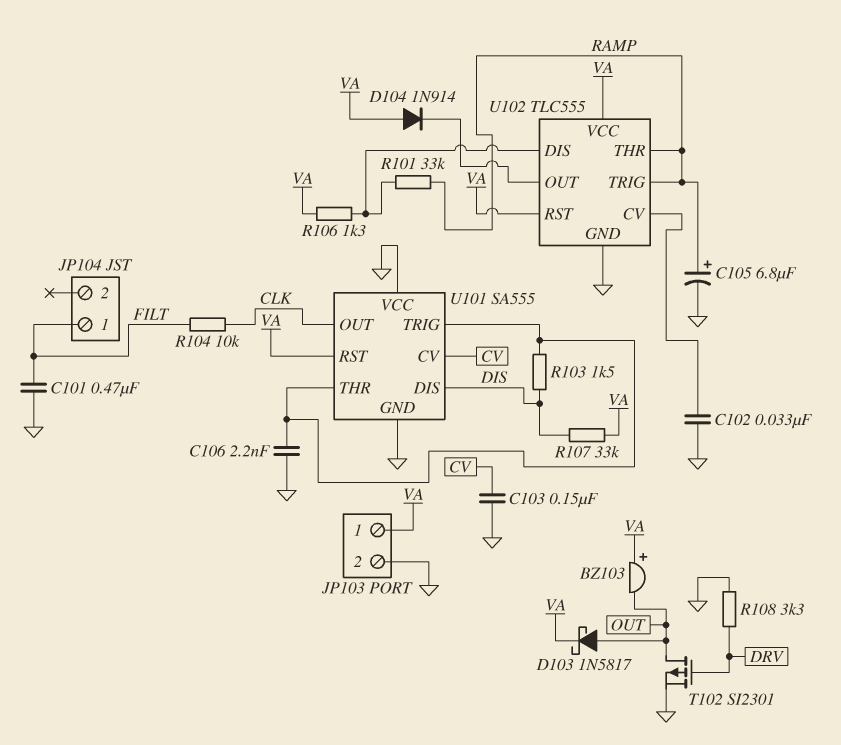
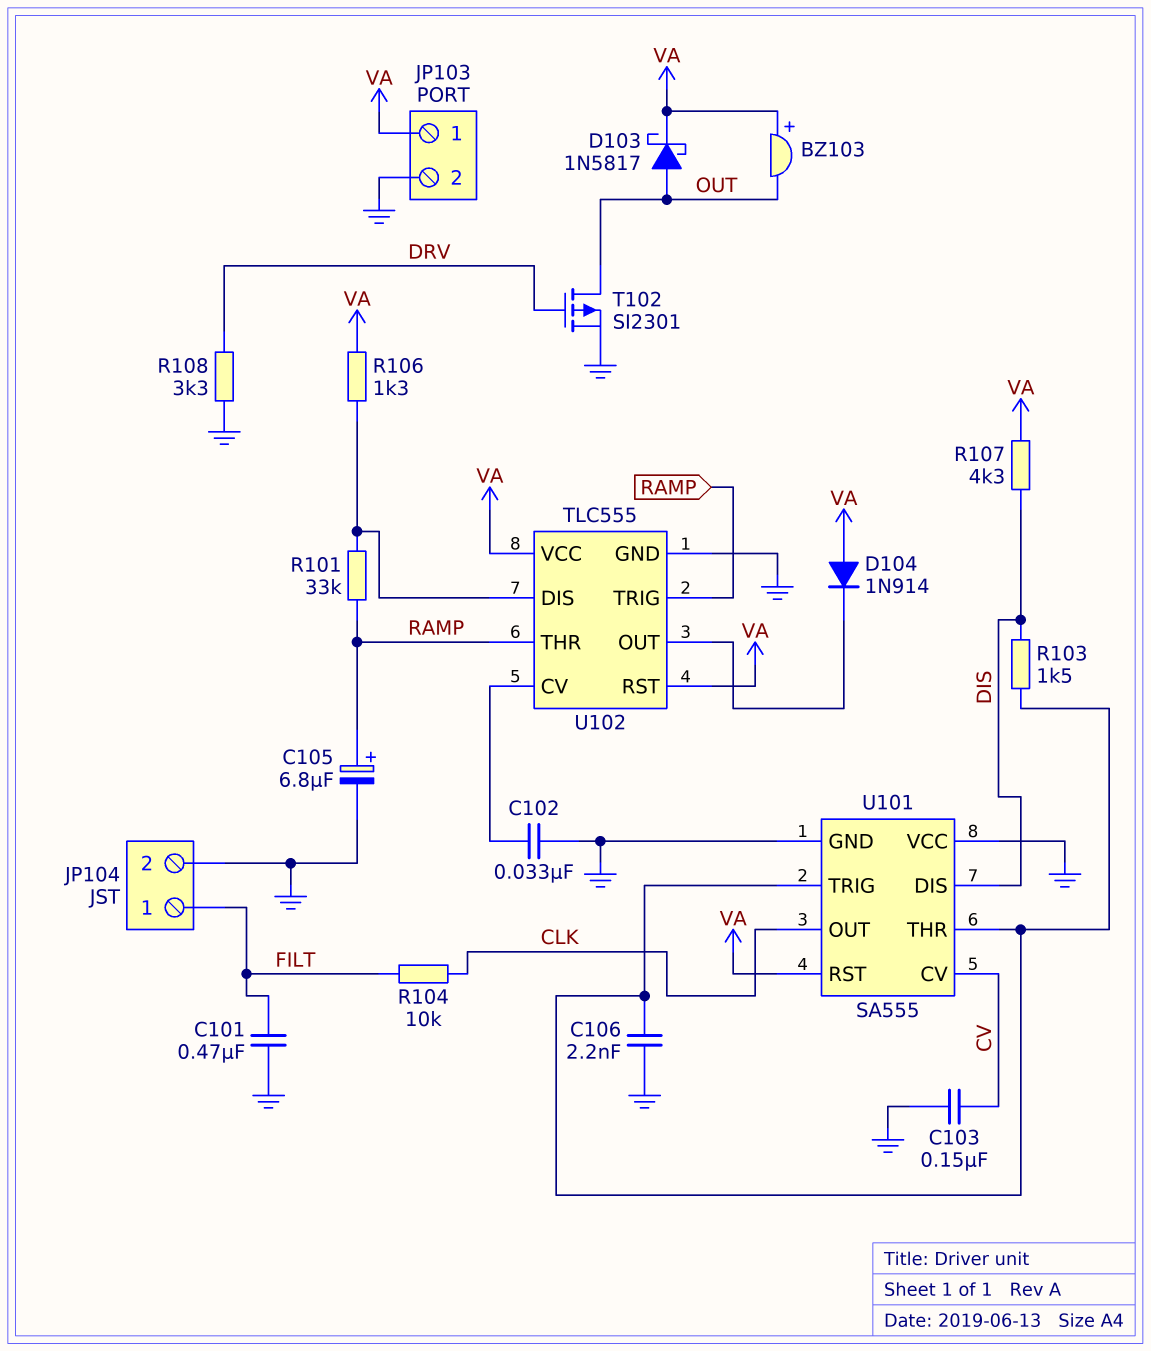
JP104 pin 2: none -> GND
R107: 33k (DIS, VA) -> 4.3k (DIS, VA)

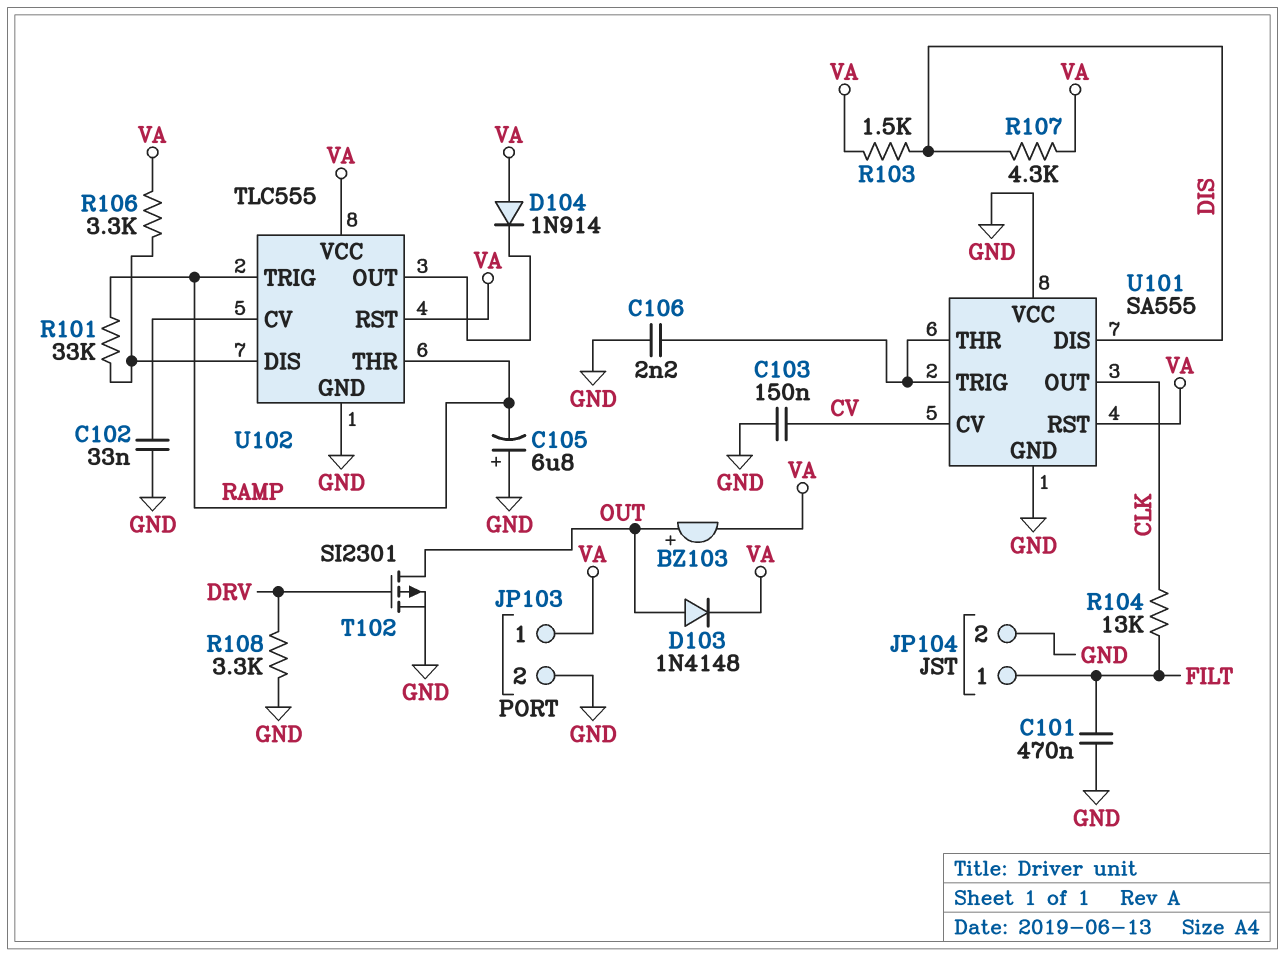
BZ103: buzzer (plus VA, minus OUT) -> buzzer (plus OUT, minus VA)
C105: 6.8uF (plus RAMP, minus GND) -> 6.8uF (plus GND, minus RAMP)
D103: schottky 1N5817 (A OUT, K VA) -> diode 1N4148 (A OUT, K VA)
R103: 1.5k (DIS, U101/THR) -> 1.5k (DIS, VA)
R104: 10k (CLK, FILT) -> 13k (CLK, FILT)
R106: 1.3k (U102/DIS, VA) -> 3.3k (U102/DIS, VA)

